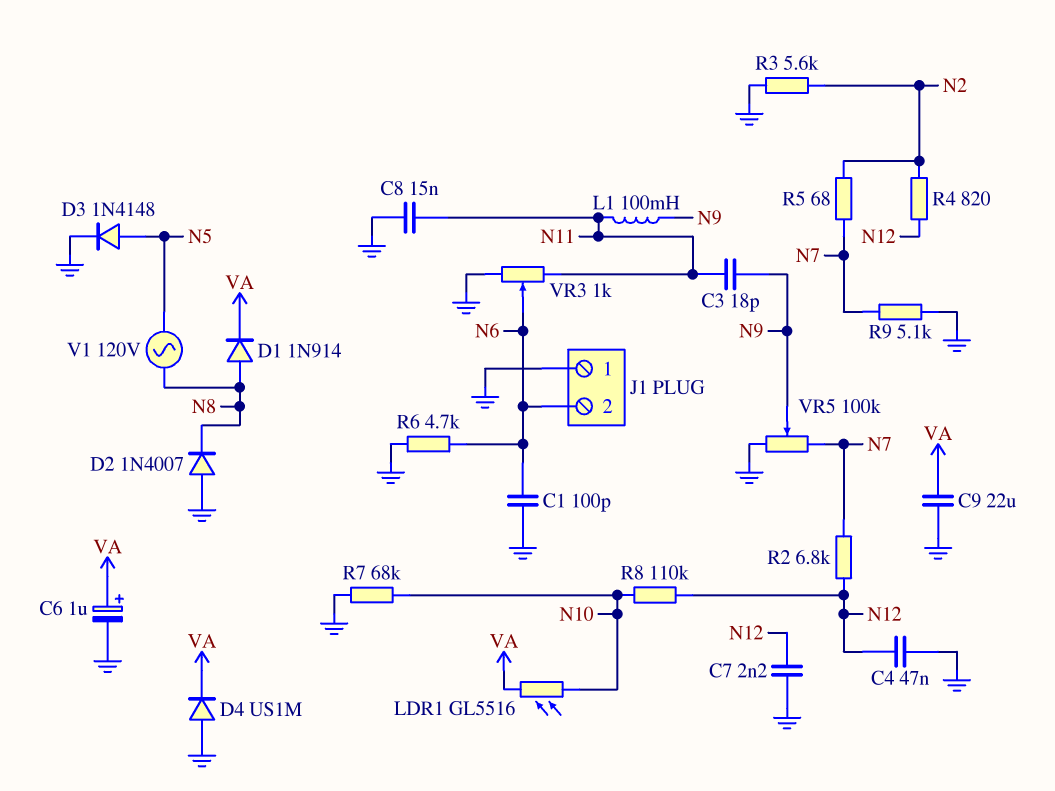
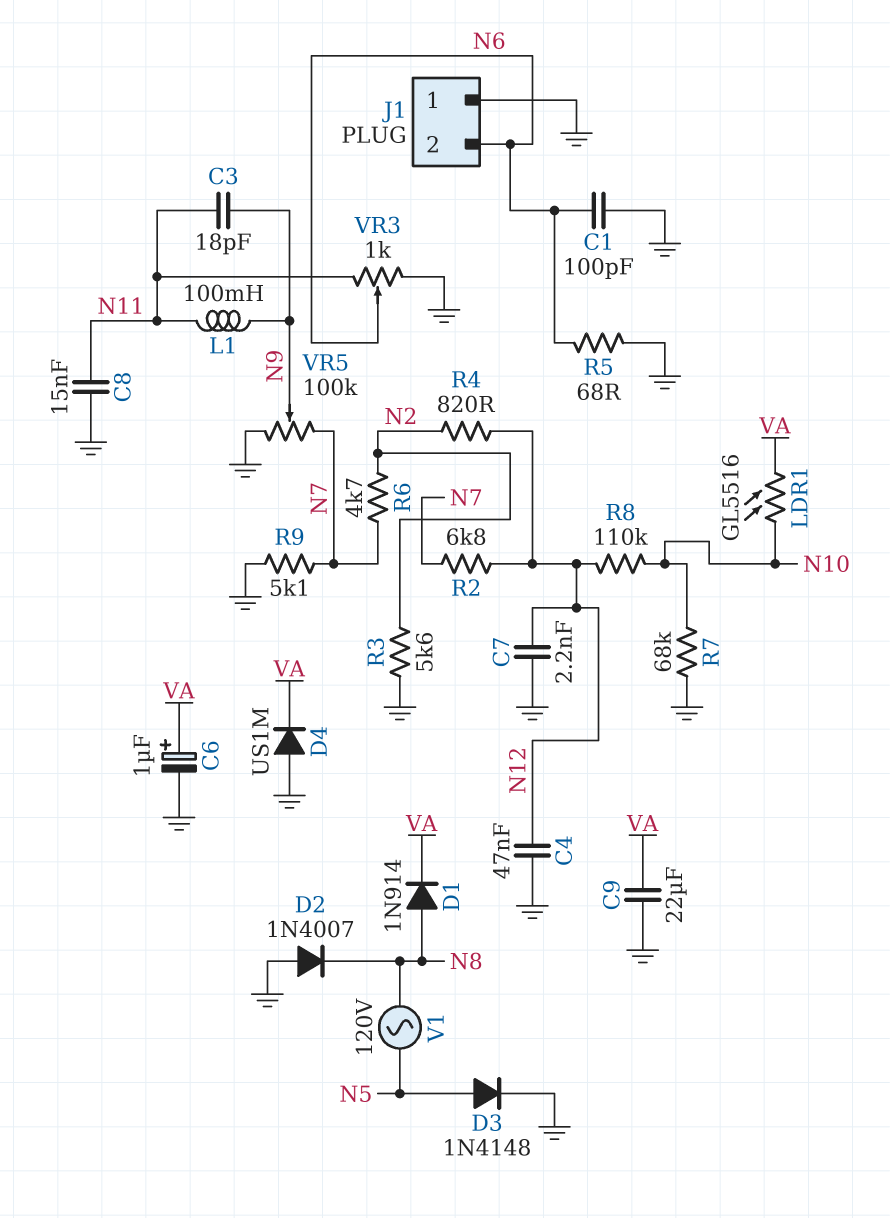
R5: 68 (N2, N7) -> 68 (GND, N6)
R6: 4.7k (GND, N6) -> 4.7k (N2, N7)

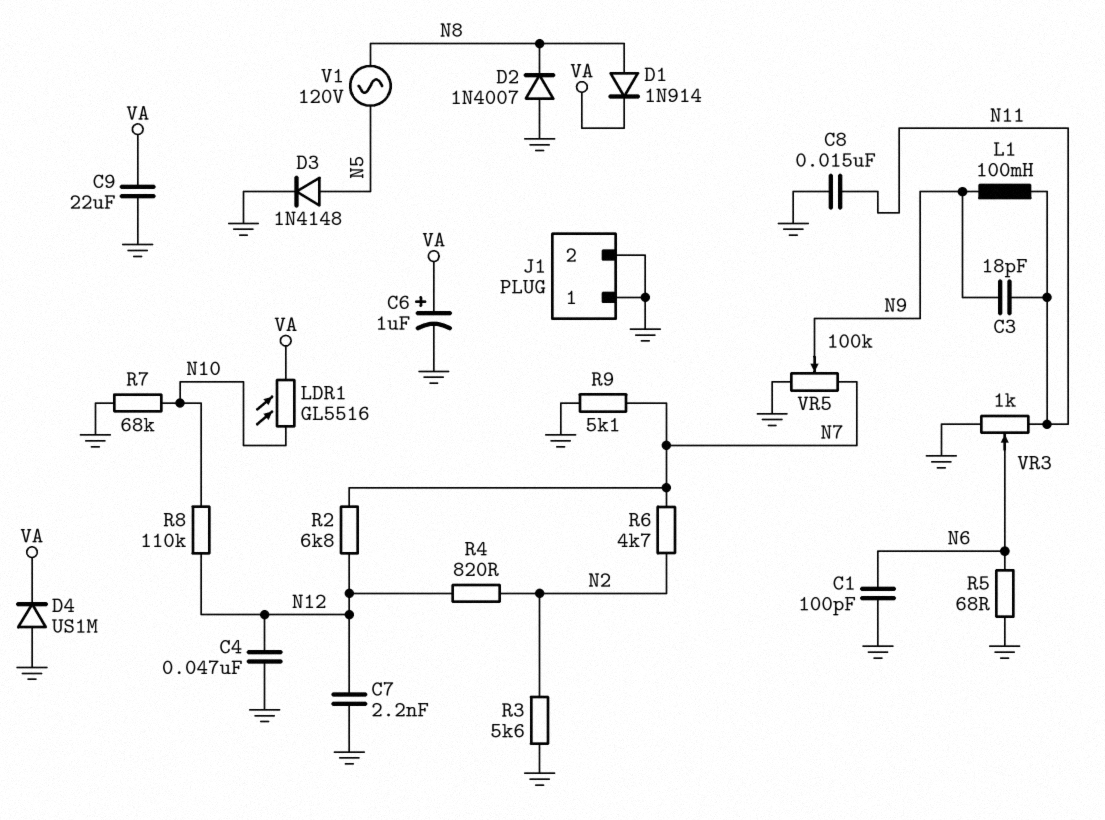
J1 pin 2: N6 -> GND

